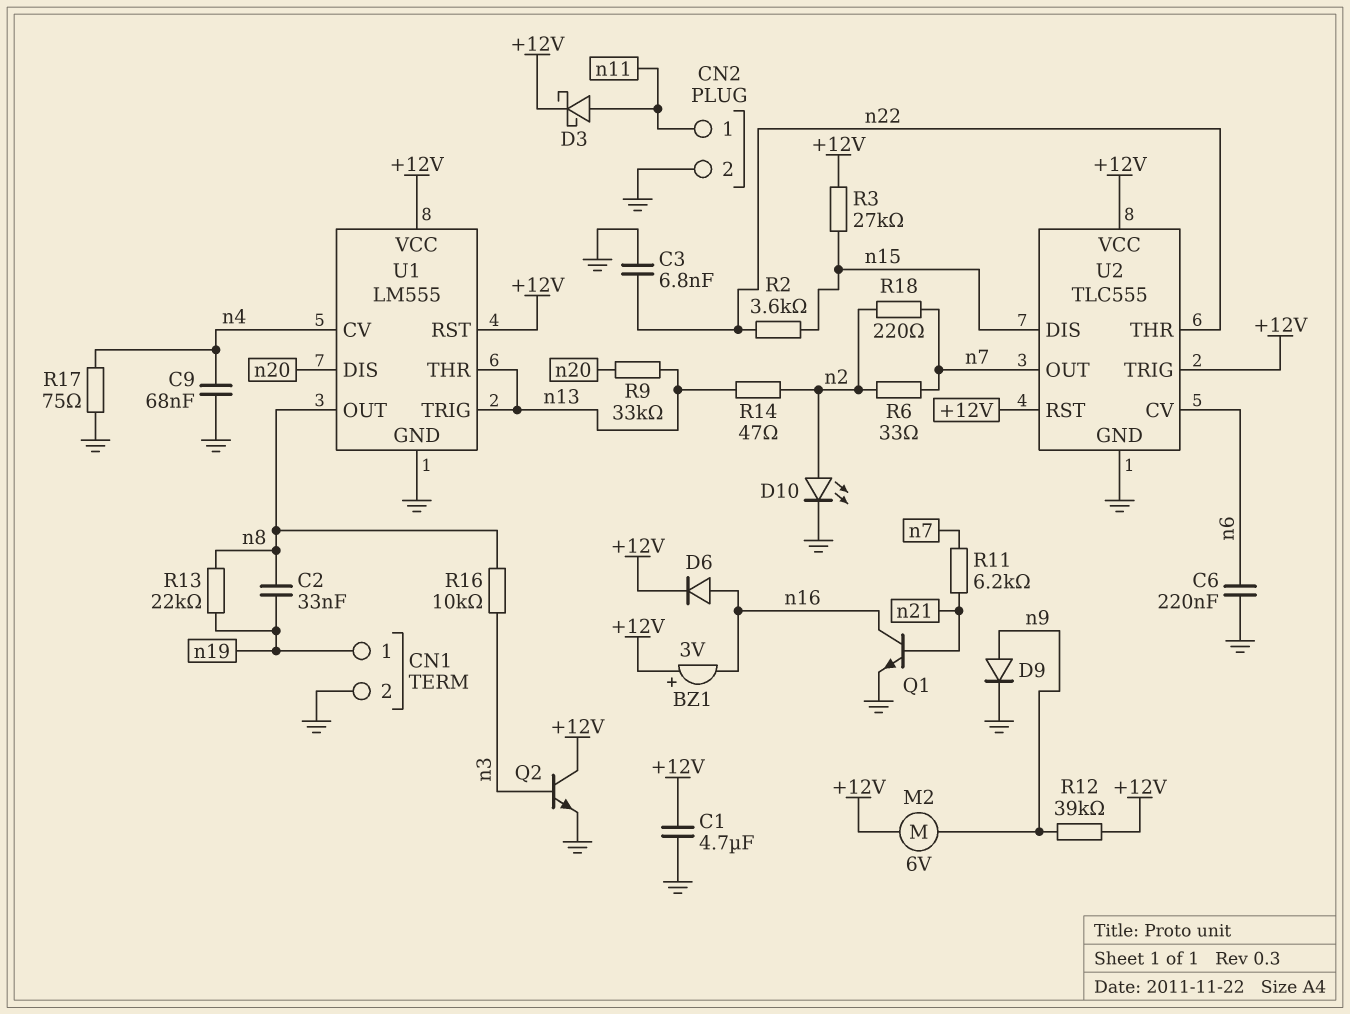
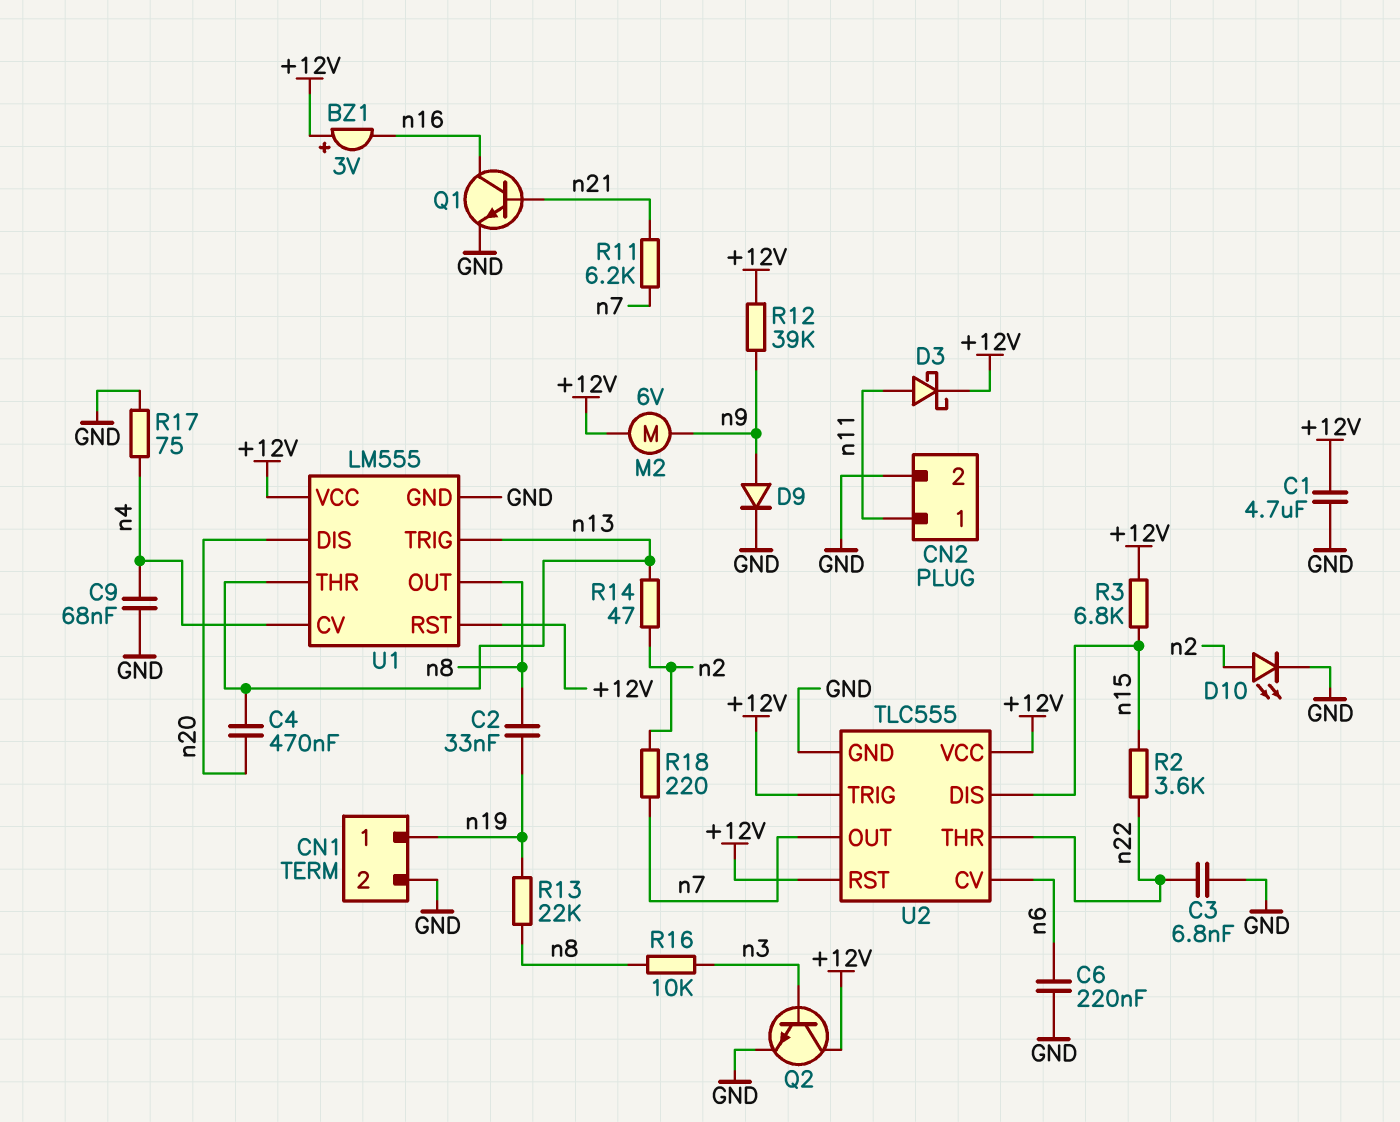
C4: none -> 470nF (n13, n20)
D6: diode (A n16, K +12V) -> none
R3: 27k (+12V, n15) -> 6.8k (+12V, n15)
R6: 33 (n2, n7) -> none
R9: 33k (n13, n20) -> none

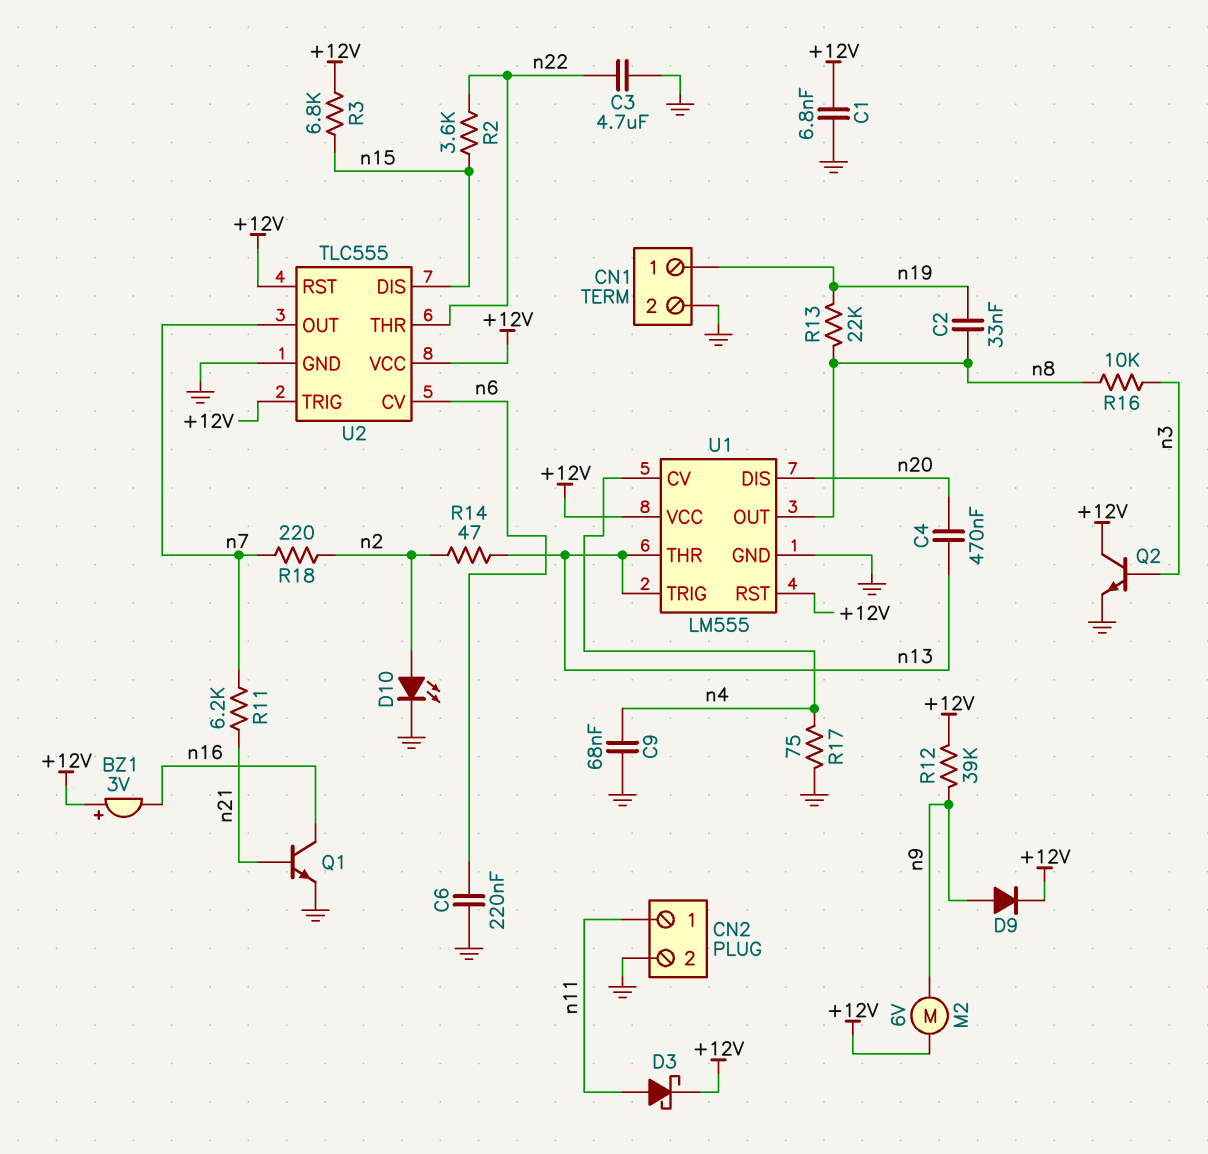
C1: 4.7uF (+12V, GND) -> 6.8nF (+12V, GND)
C3: 6.8nF (GND, n22) -> 4.7uF (GND, n22)
D9: diode (A n9, K GND) -> diode (A n9, K +12V)

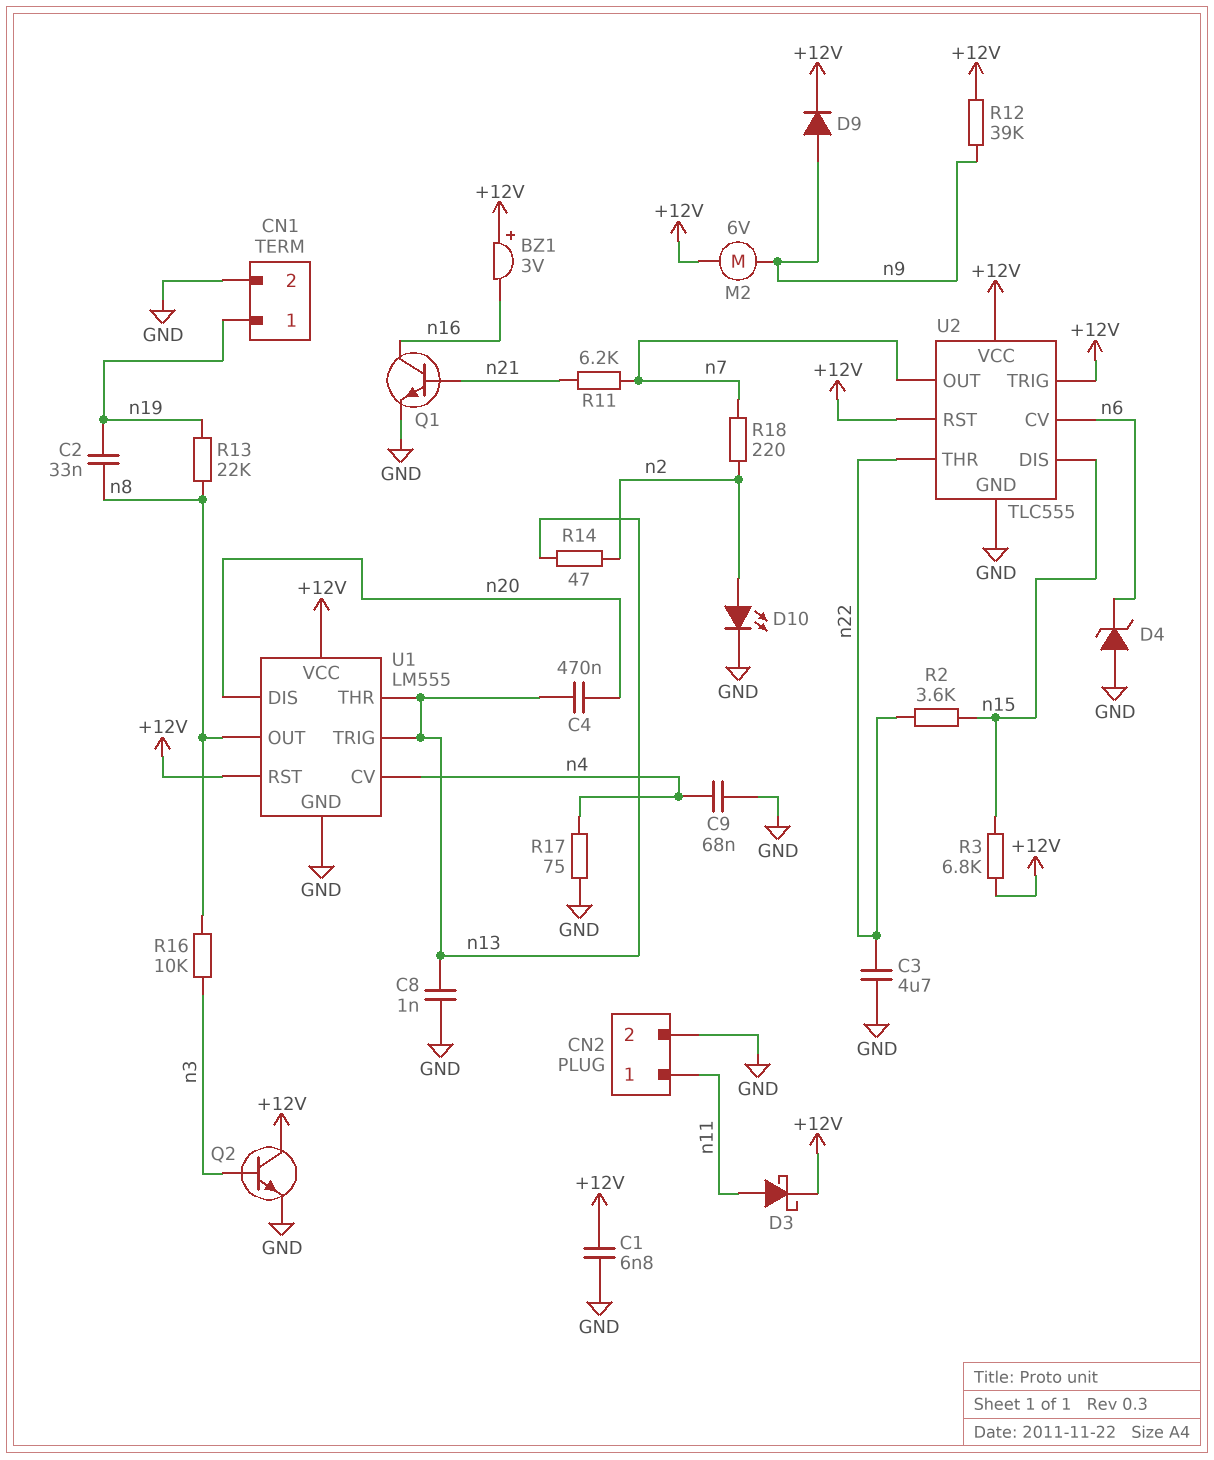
C6: 220nF (GND, n6) -> none
C8: none -> 1nF (GND, n13)
D4: none -> zener (A GND, K n6)

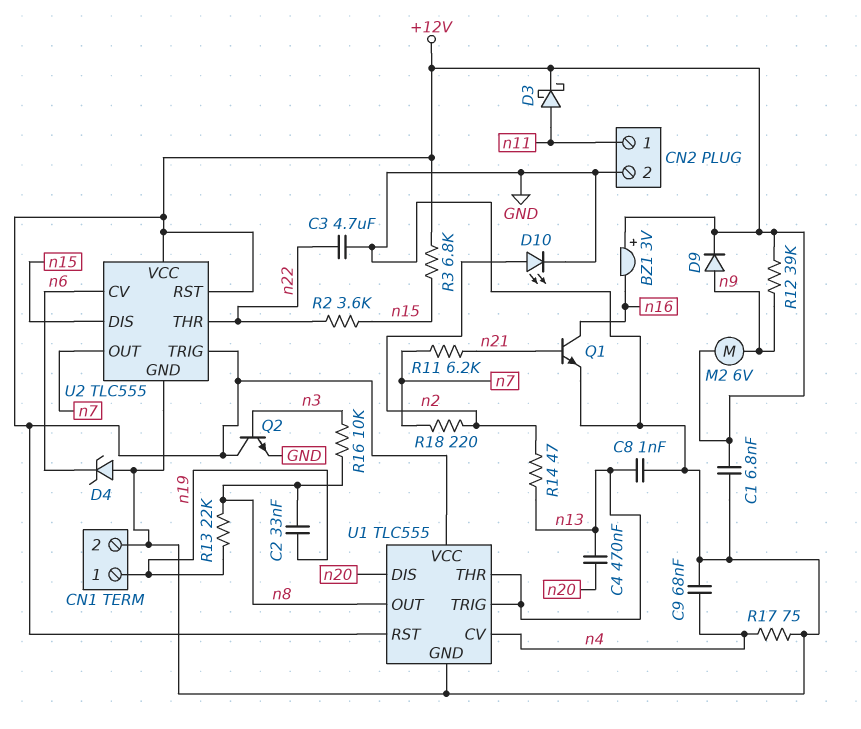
U1: LM555 -> TLC555

